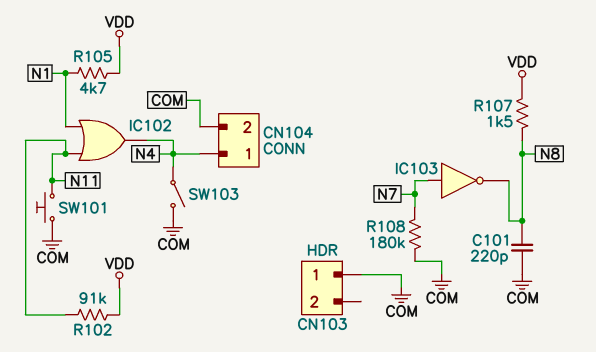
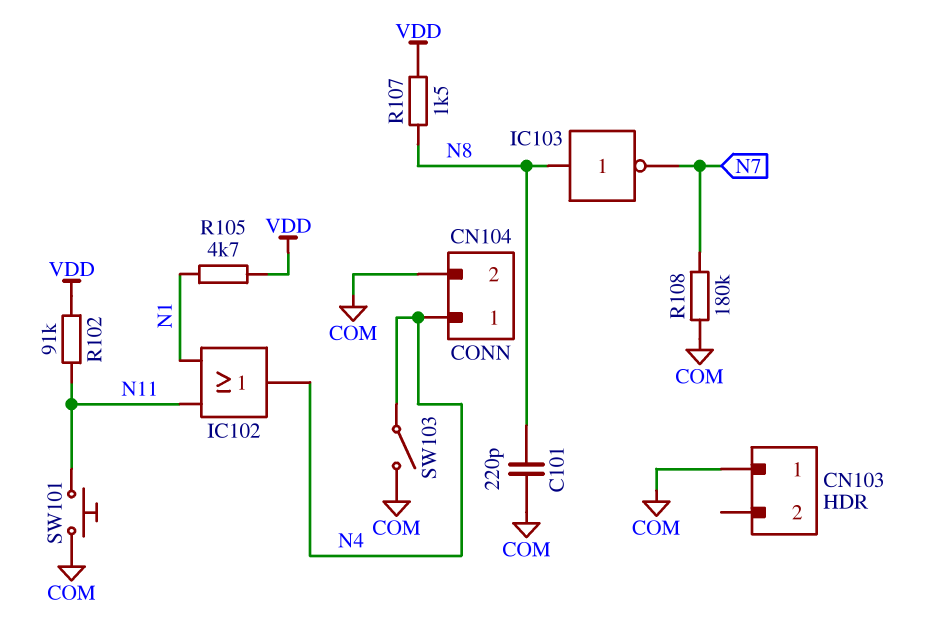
IC103: NOT (in N7, out N8) -> NOT (in N8, out N7)

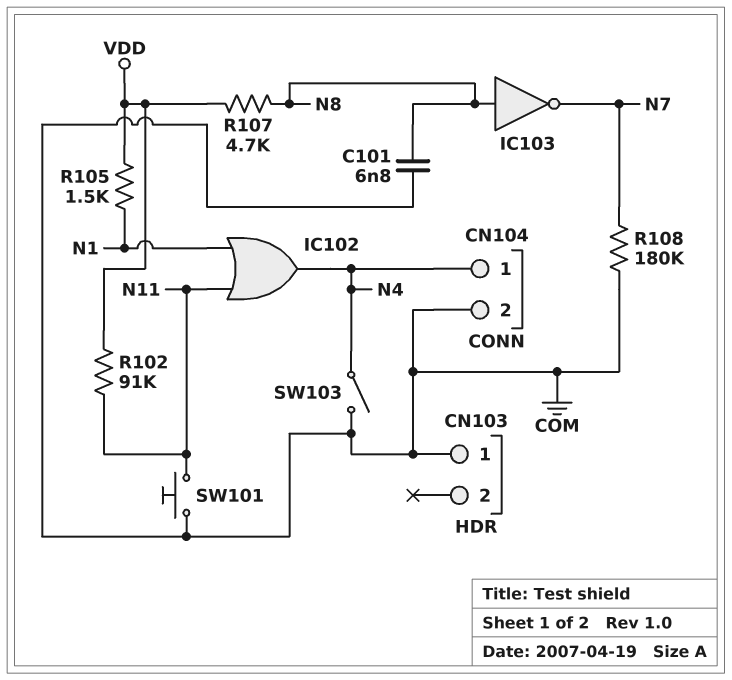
C101: 220pF (COM, N8) -> 6.8nF (COM, N8)
R105: 4.7k (N1, VDD) -> 1.5k (N1, VDD)
R107: 1.5k (N8, VDD) -> 4.7k (N8, VDD)

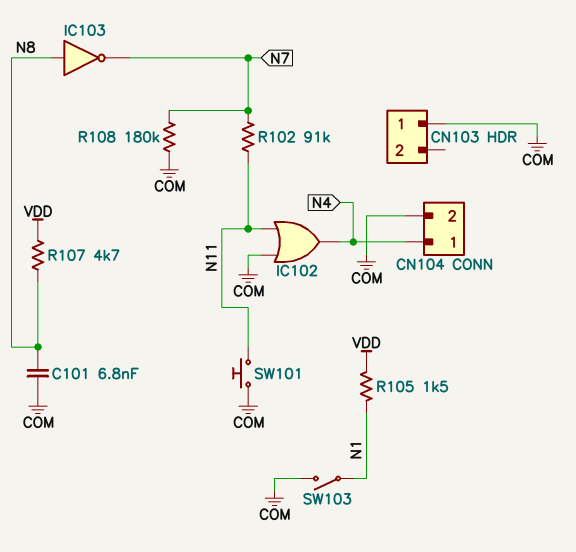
IC102: OR (in N1, in N11, out N4) -> OR (in COM, in N11, out N4)
R102: 91k (N11, VDD) -> 91k (N7, N11)
SW103: switch (COM, N4) -> switch (COM, N1)

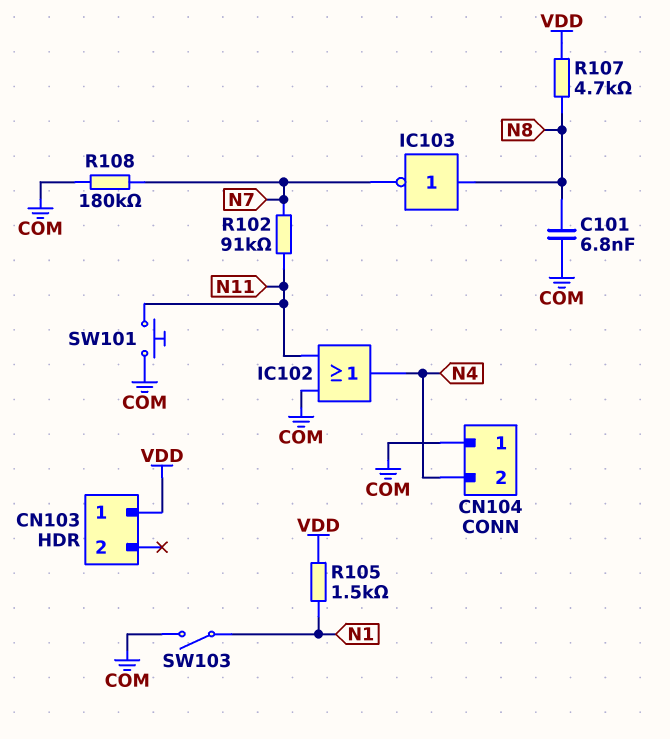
CN103 pin 1: COM -> VDD
CN104 pin 1: N4 -> COM
CN104 pin 2: COM -> N4

